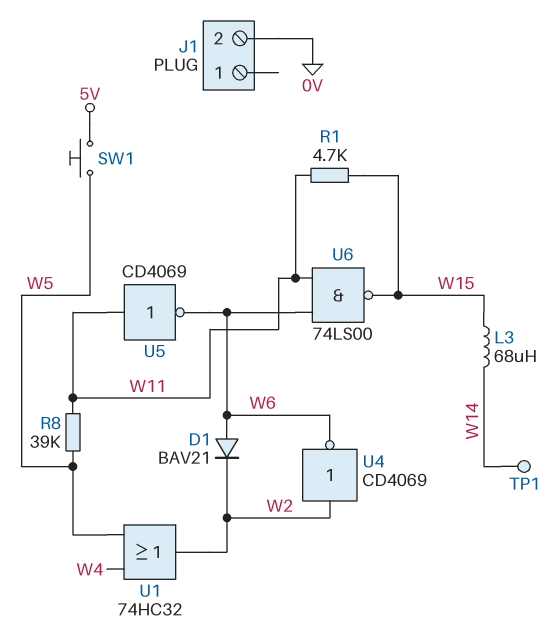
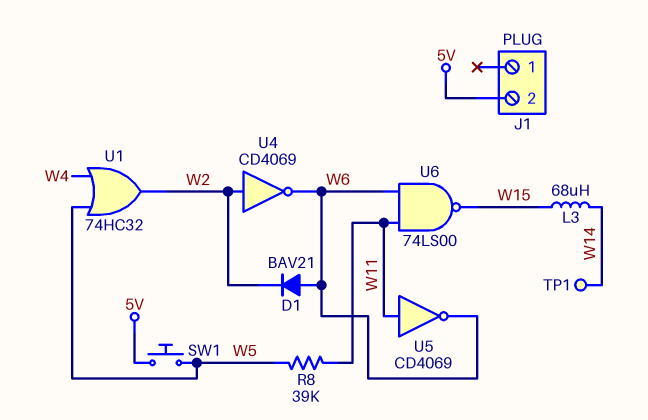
J1 pin 2: 0V -> 5V
R1: 4.7k (W11, W15) -> none

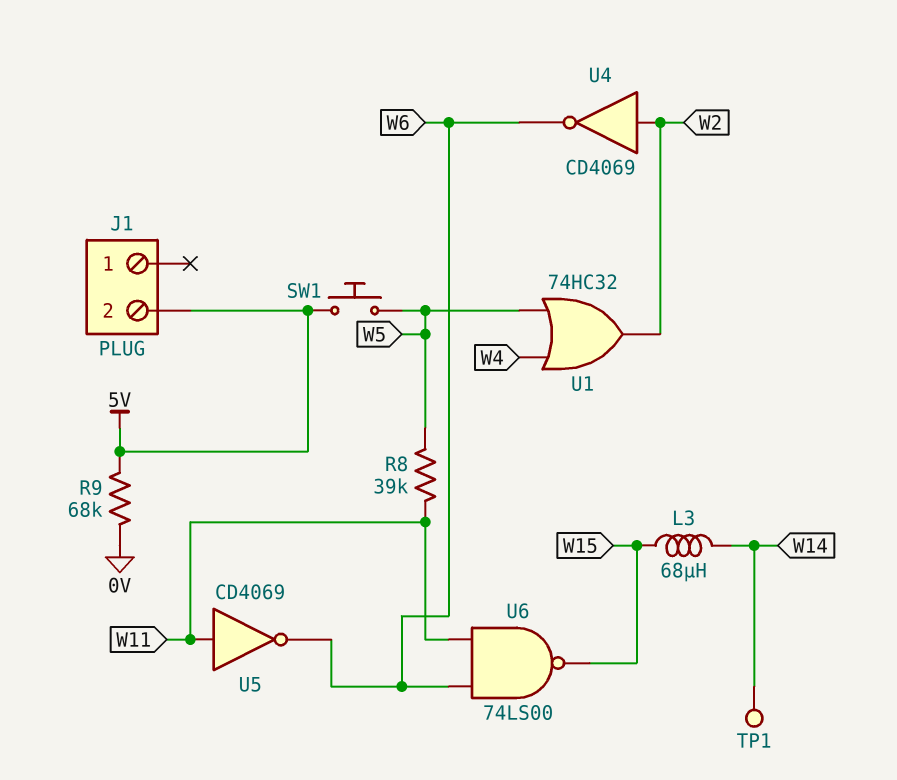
D1: diode BAV21 (A W6, K W2) -> none
R9: none -> 68k (0V, 5V)

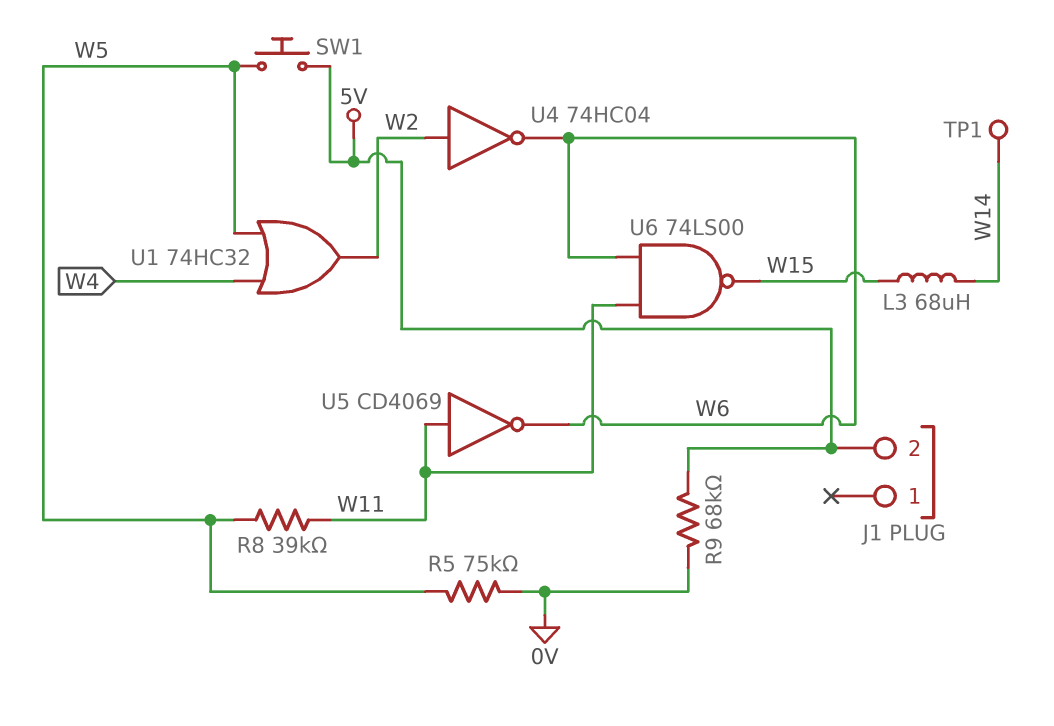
R5: none -> 75k (0V, W5)
U4: NOT CD4069 (in W2, out W6) -> NOT 74HC04 (in W2, out W6)

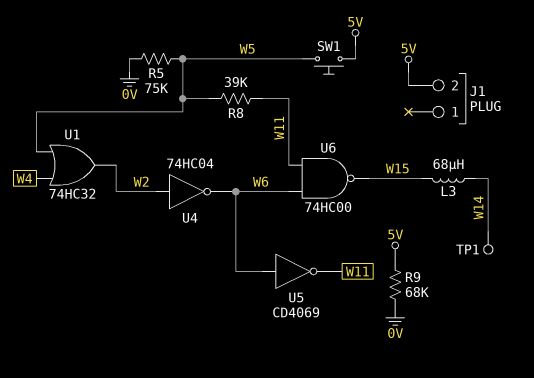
U5: NOT CD4069 (in W11, out W6) -> NOT CD4069 (in W6, out W11)
U6: NAND 74LS00 (in W6, in W11, out W15) -> NAND 74HC00 (in W6, in W11, out W15)

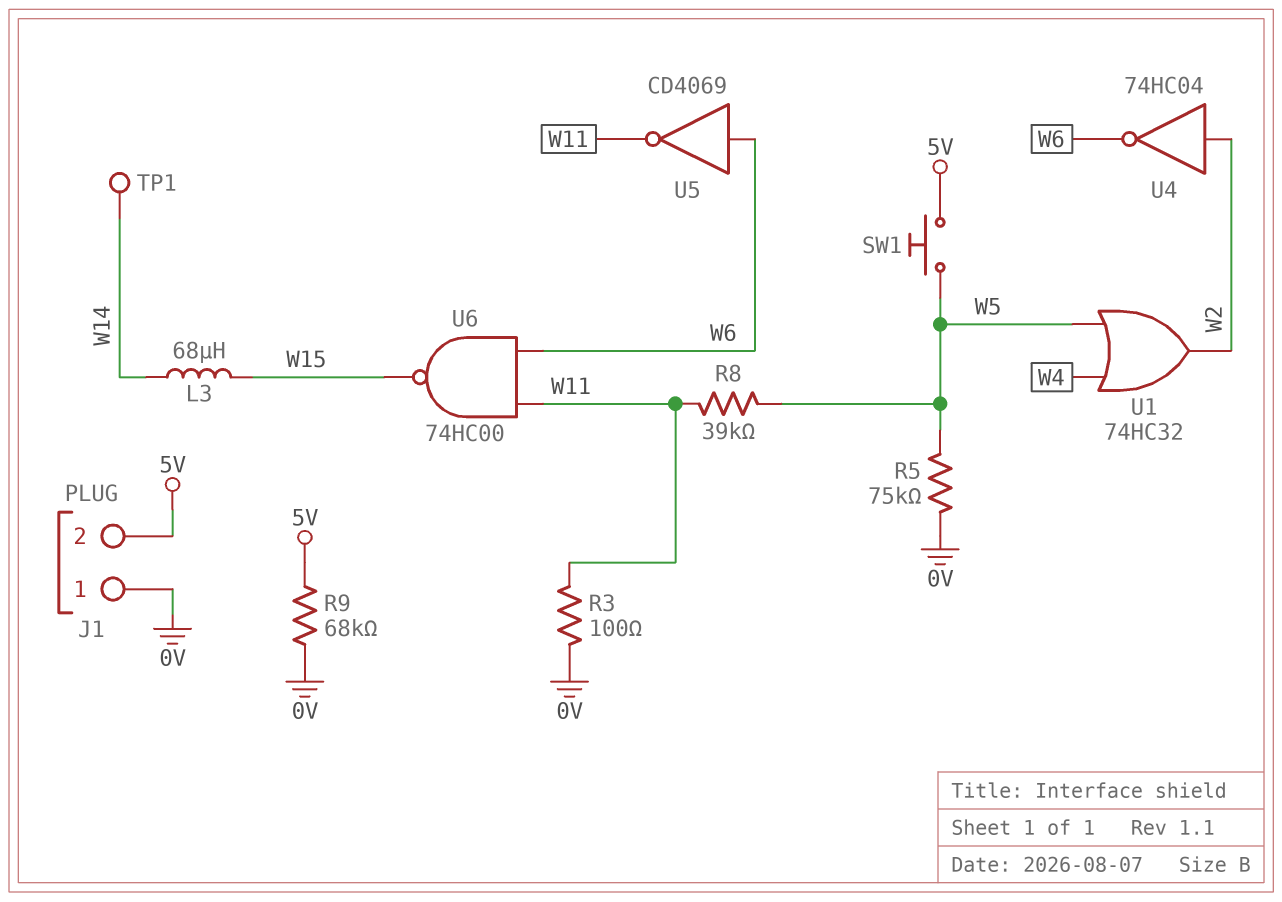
J1 pin 1: none -> 0V
R3: none -> 100 (0V, W11)

